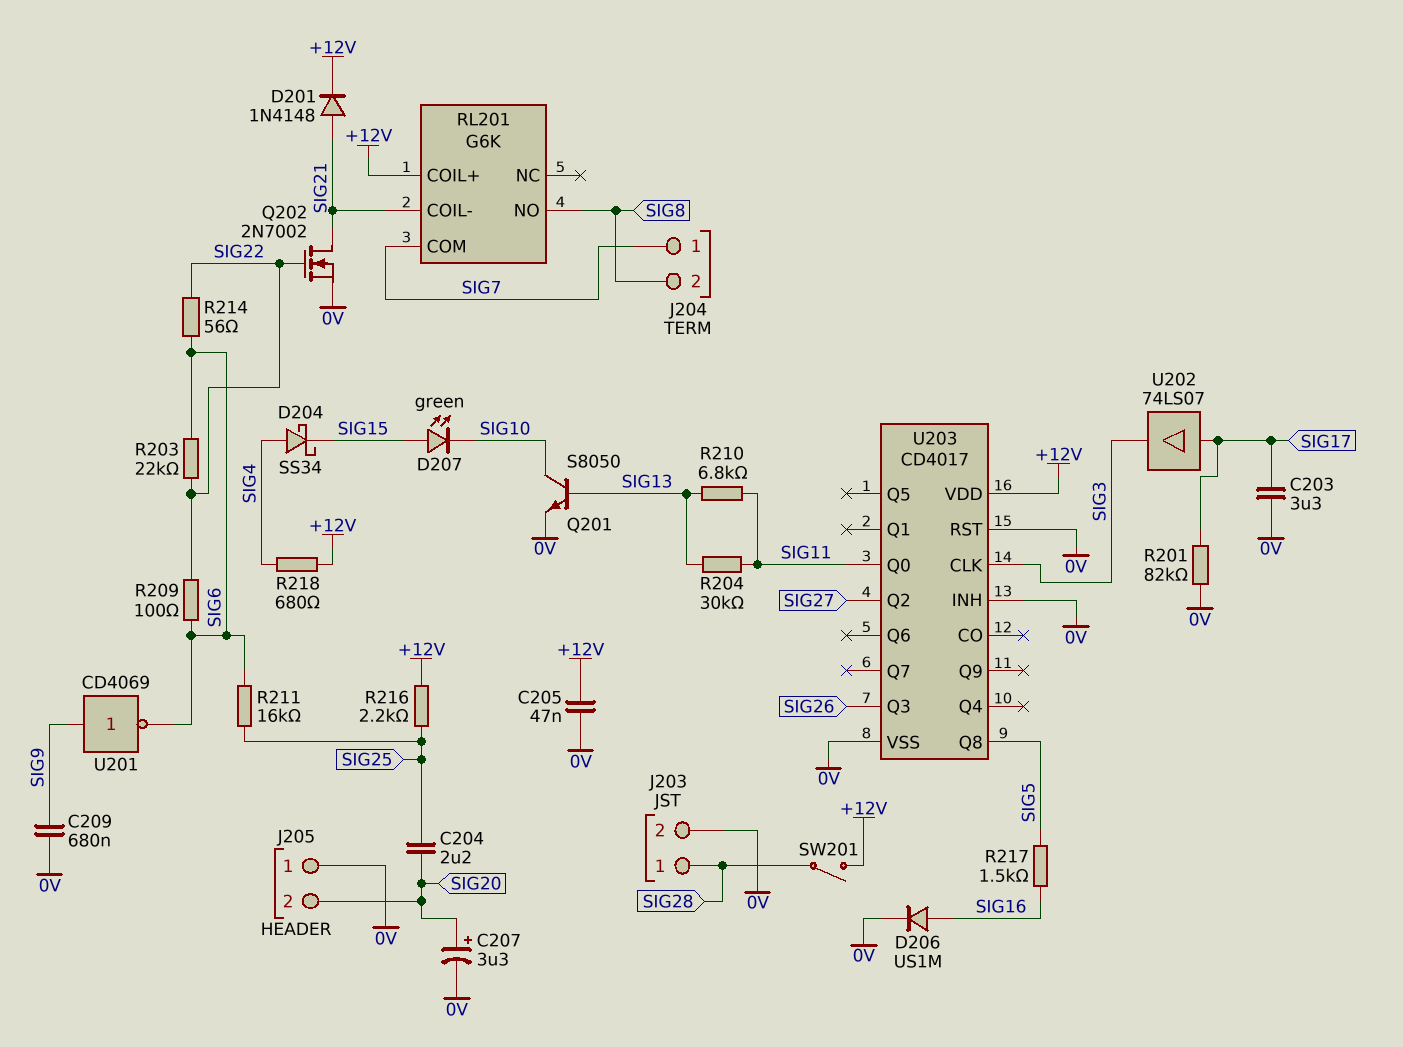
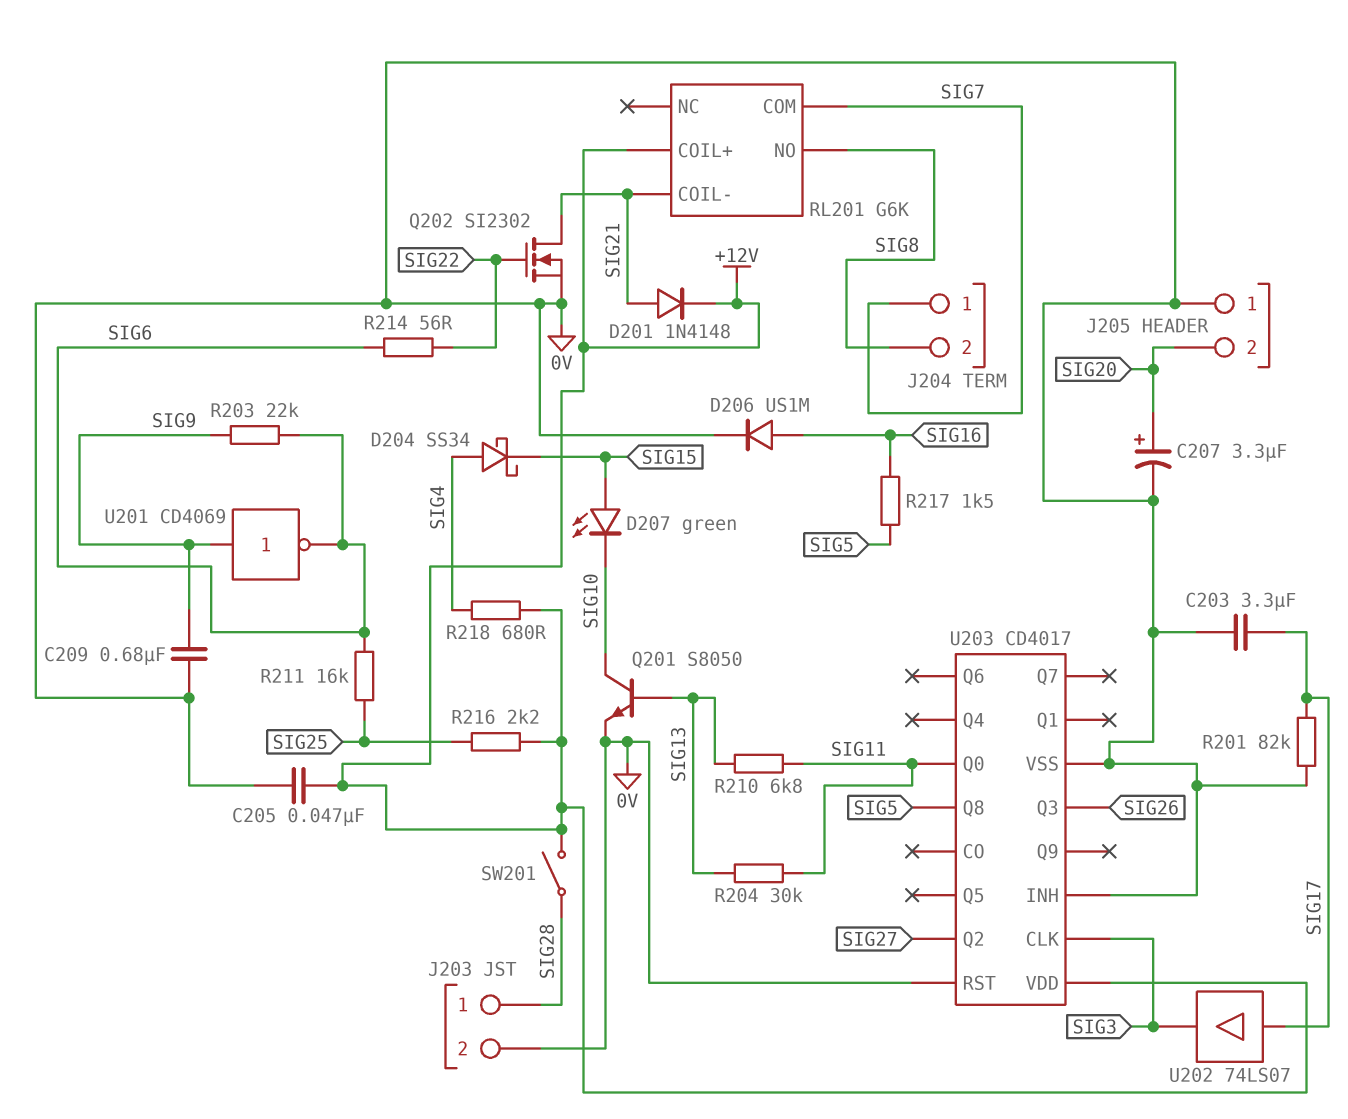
C204: 2.2uF (SIG20, SIG25) -> none
Q202: NMOS 2N7002 (G SIG22, D SIG21, S 0V) -> NMOS SI2302 (G SIG22, D SIG21, S 0V)
R203: 22k (SIG6, SIG22) -> 22k (SIG6, SIG9)
R209: 100 (SIG6, SIG22) -> none

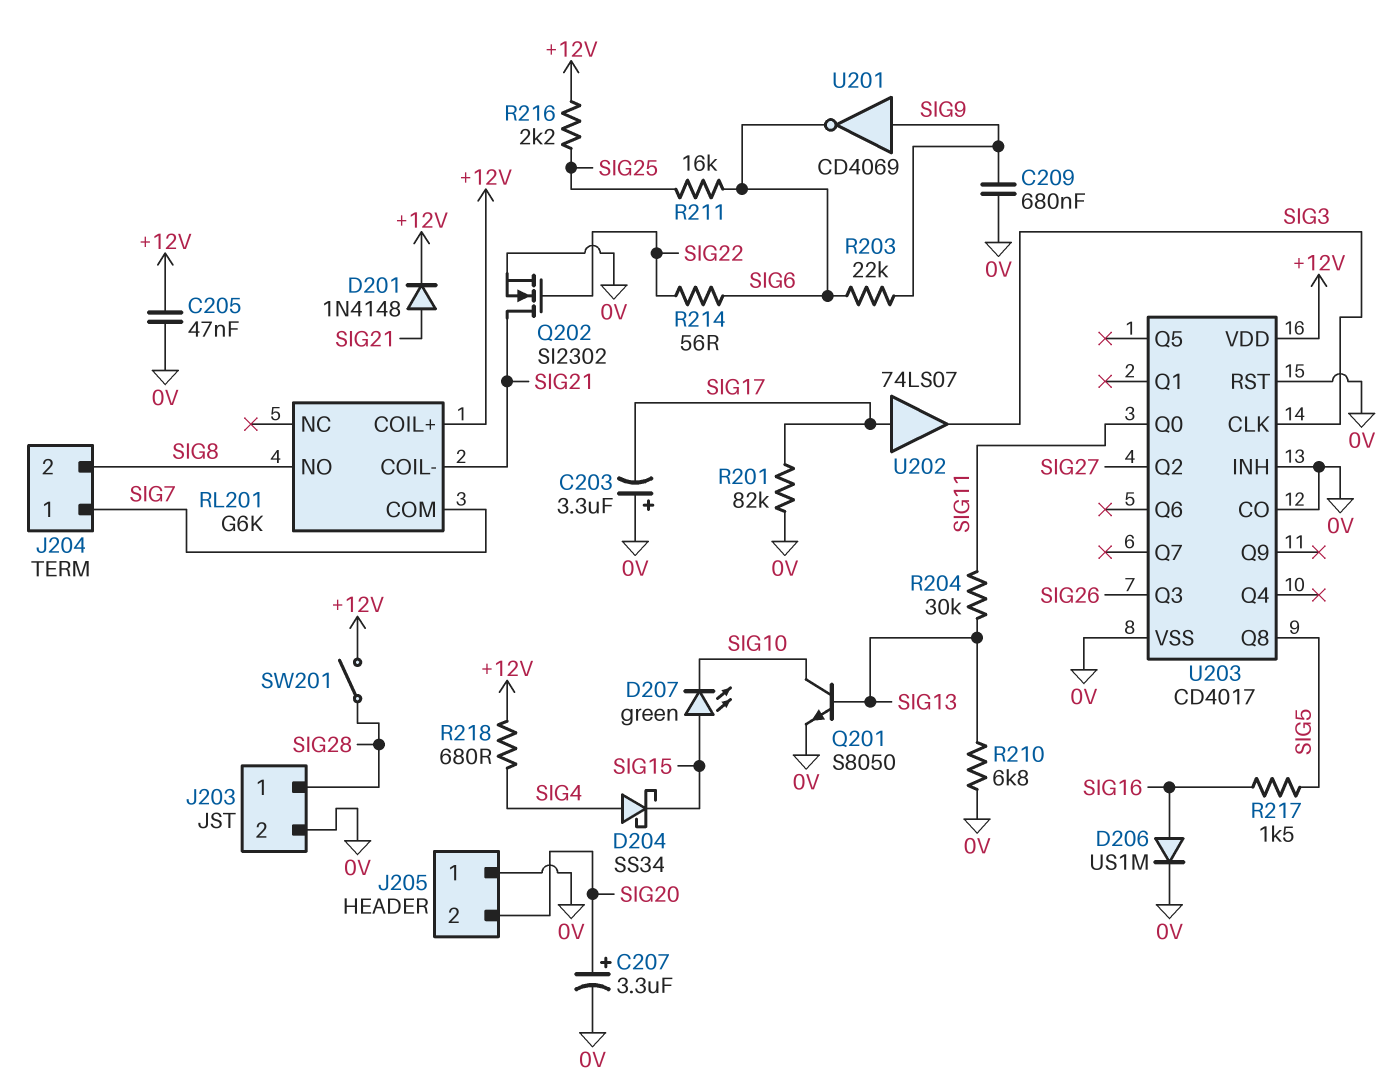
C203: 3.3uF (0V, SIG17) -> 3.3uF (plus 0V, minus SIG17)
R210: 6.8k (SIG11, SIG13) -> 6.8k (0V, SIG13)
U203 pin CO: none -> 0V

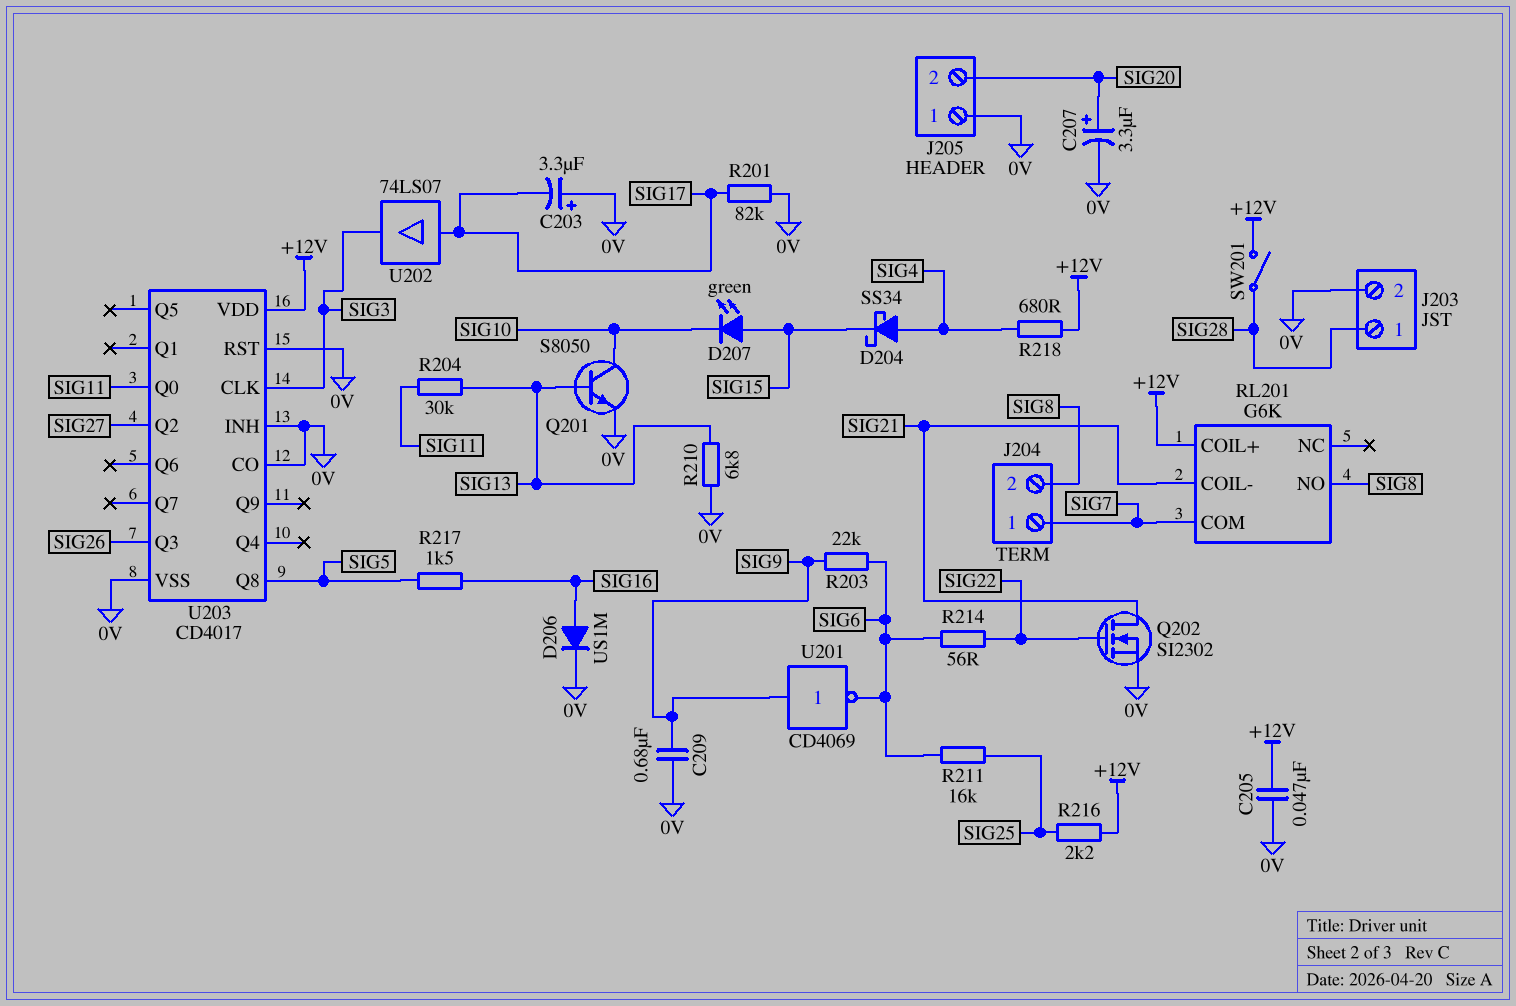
D201: diode 1N4148 (A SIG21, K +12V) -> none

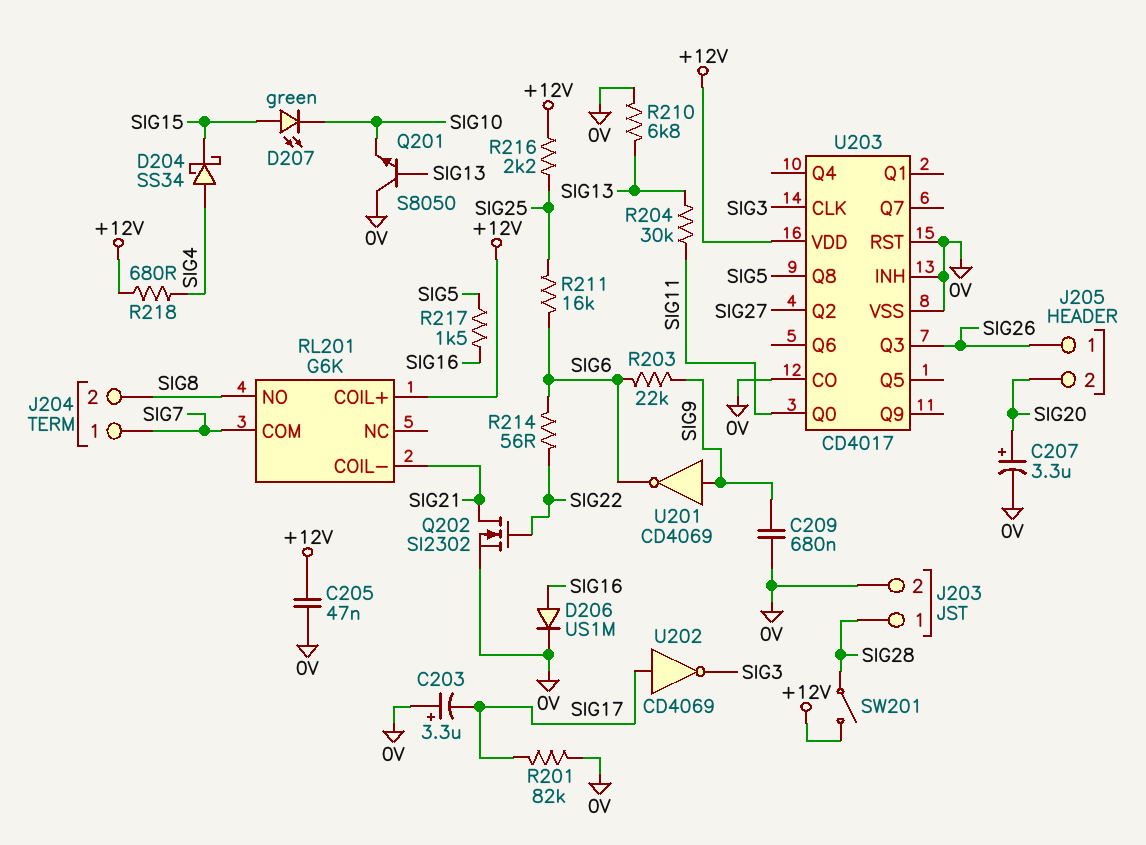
J205 pin 1: 0V -> SIG26
Q201: NPN S8050 (B SIG13, C SIG10, E 0V) -> NPN S8050 (B SIG13, C 0V, E SIG10)
U202: buffer 74LS07 (in SIG17, out SIG3) -> NOT CD4069 (in SIG17, out SIG3)

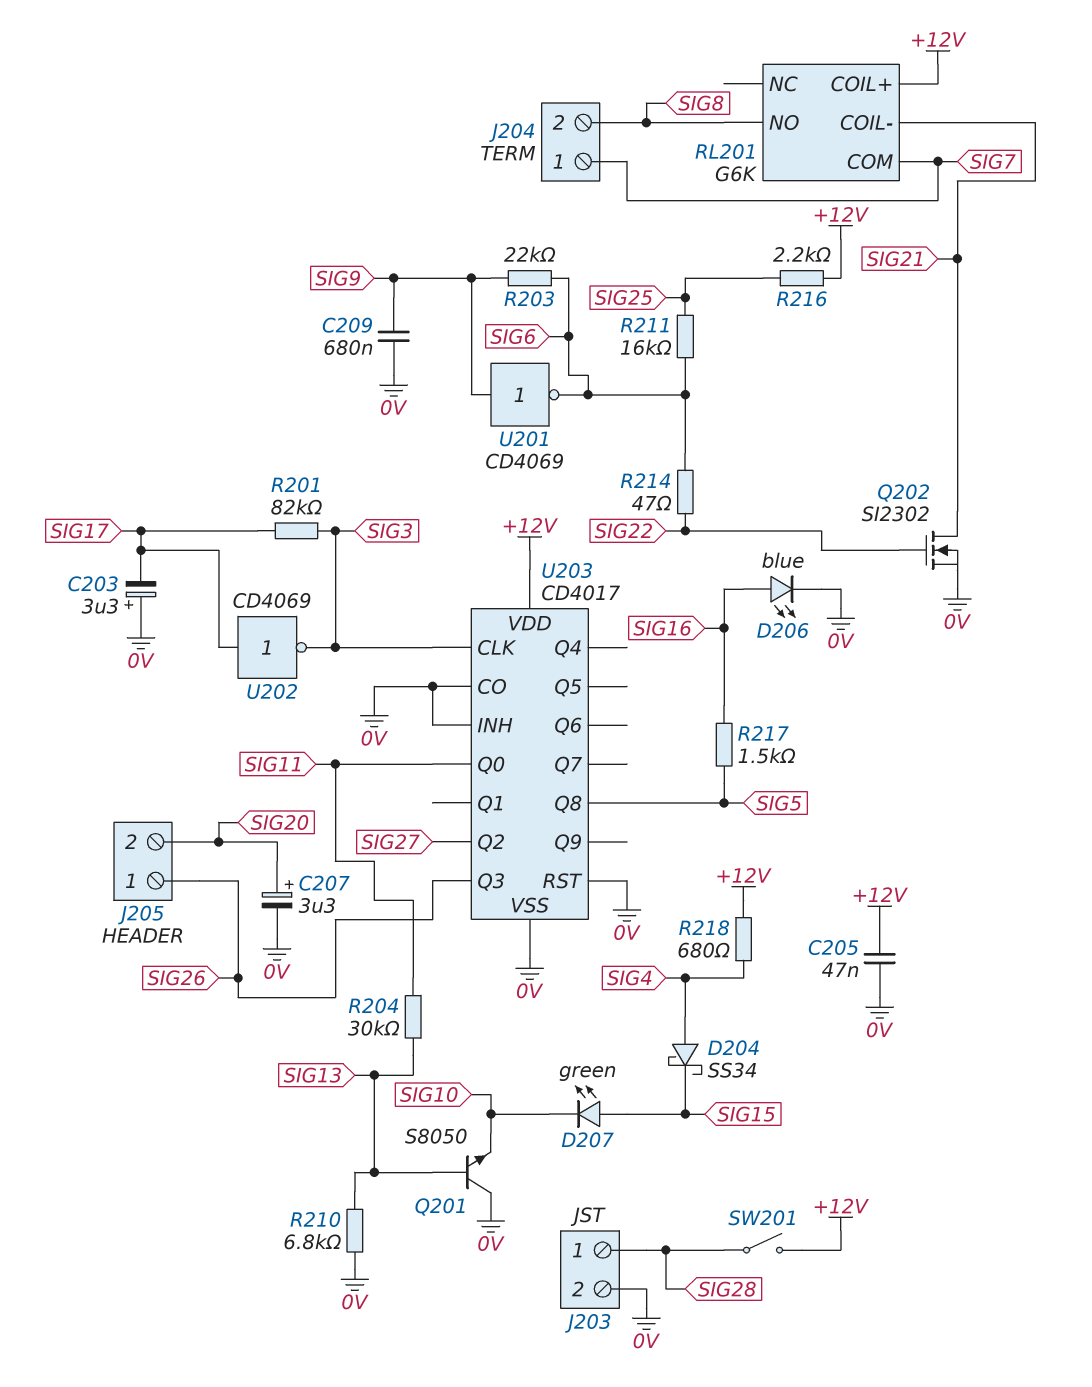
D206: diode US1M (A SIG16, K 0V) -> LED blue (A SIG16, K 0V)
R201: 82k (0V, SIG17) -> 82k (SIG3, SIG17)
R214: 56 (SIG6, SIG22) -> 47 (SIG6, SIG22)

